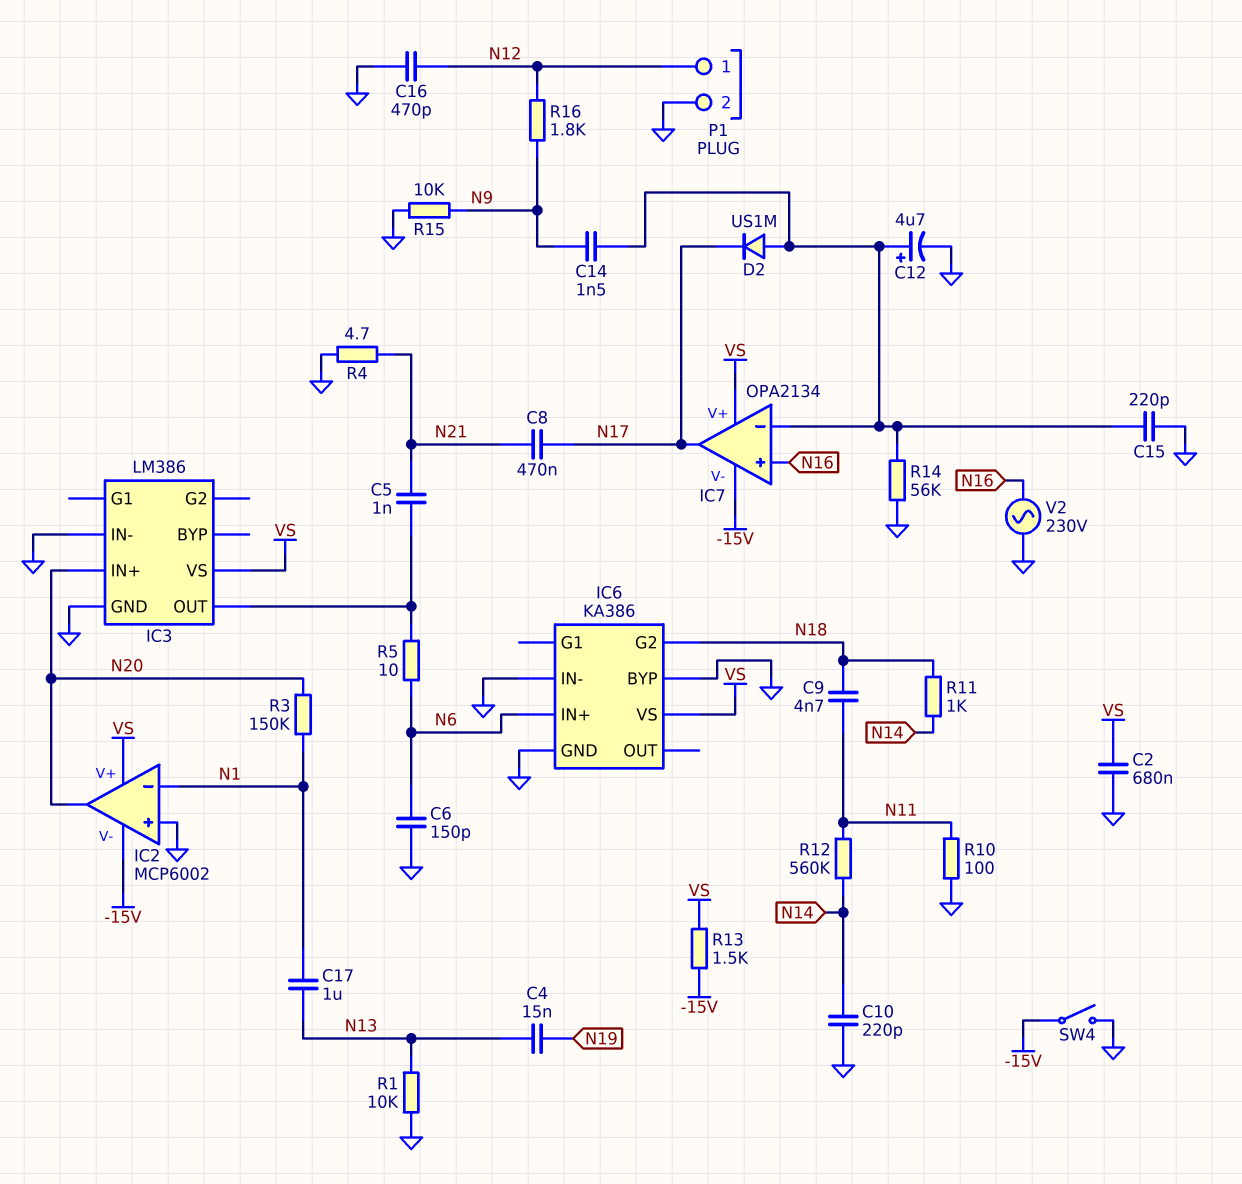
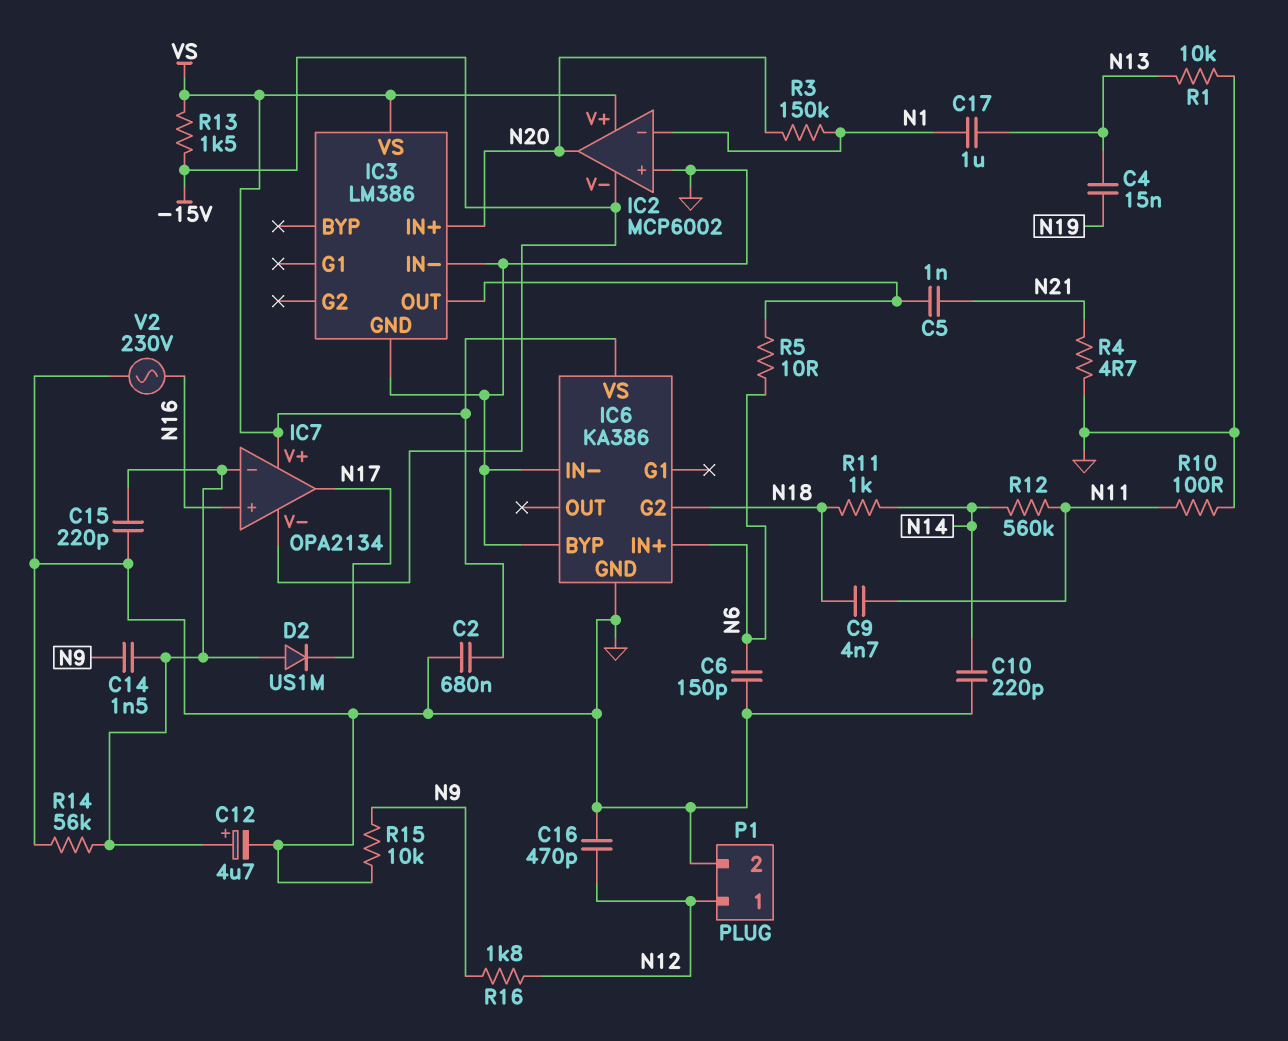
C8: 470nF (N17, N21) -> none
SW4: switch (-15V, GND) -> none

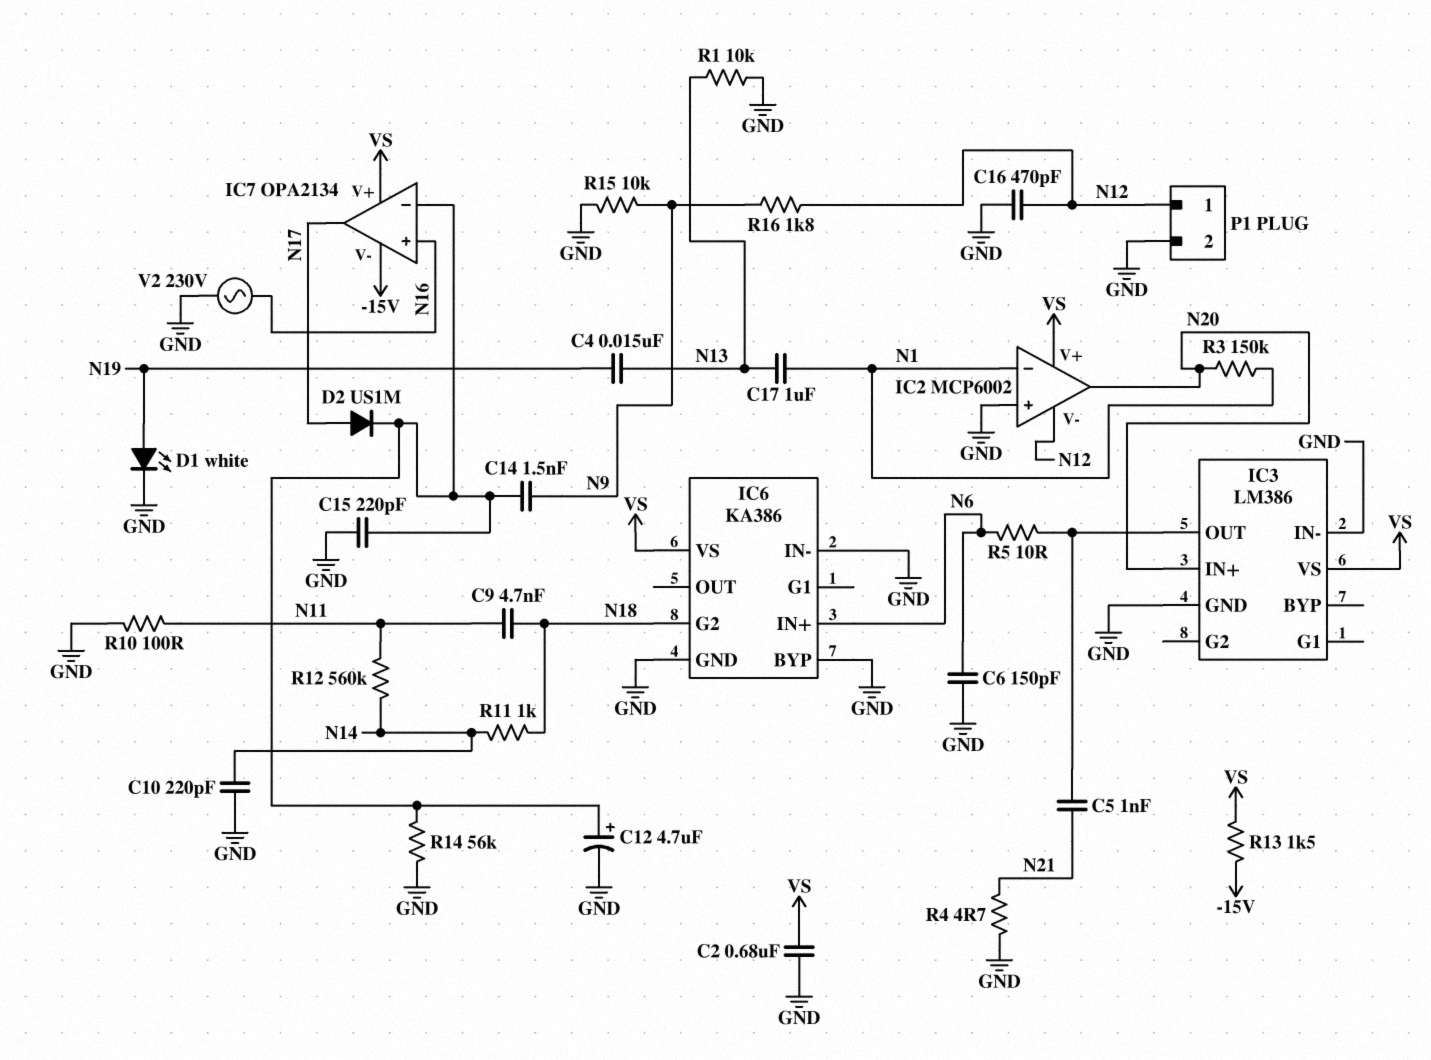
D1: none -> LED white (A N19, K GND)
D2: diode US1M (A IC7/in-, K N17) -> diode US1M (A N17, K IC7/in-)
IC2 pin V-: -15V -> N12

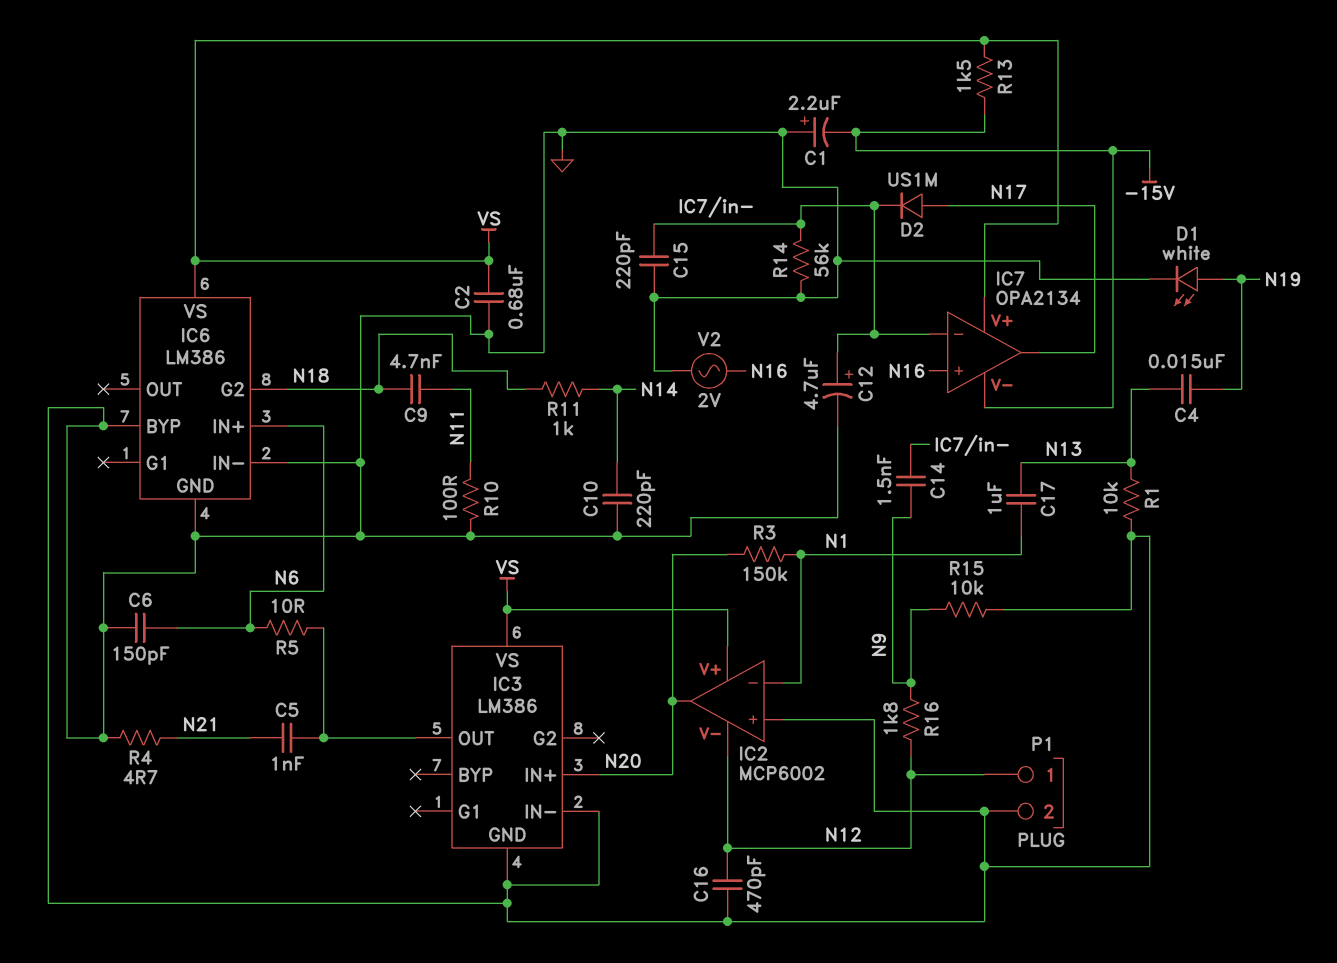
C1: none -> 2.2uF (plus GND, minus -15V)
IC6: KA386 -> LM386
R12: 560k (N11, N14) -> none
V2: AC 230V (GND, N16) -> AC 2V (GND, N16)

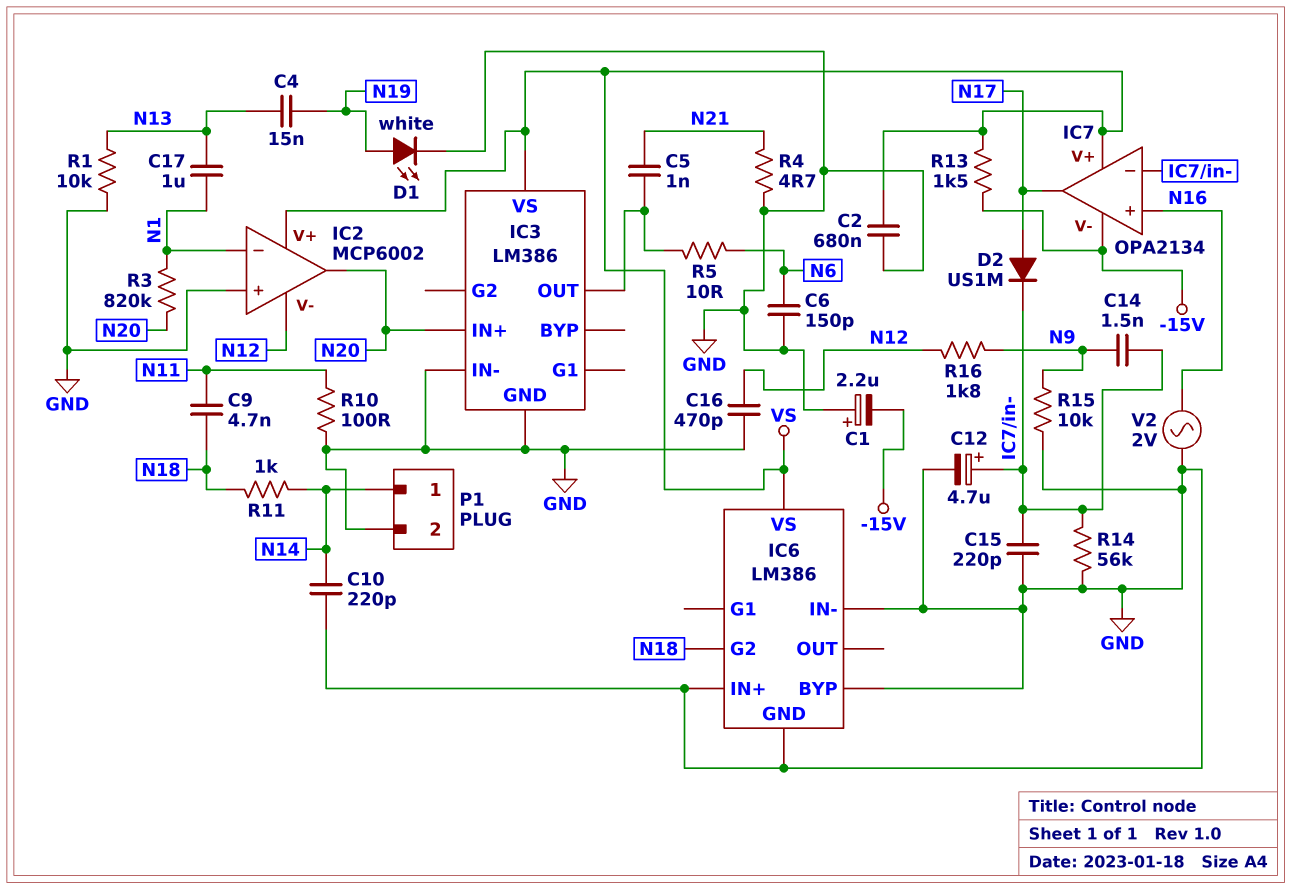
IC6 pin IN+: N6 -> GND
P1 pin 1: N12 -> N14
R3: 150k (N1, N20) -> 820k (N1, N20)

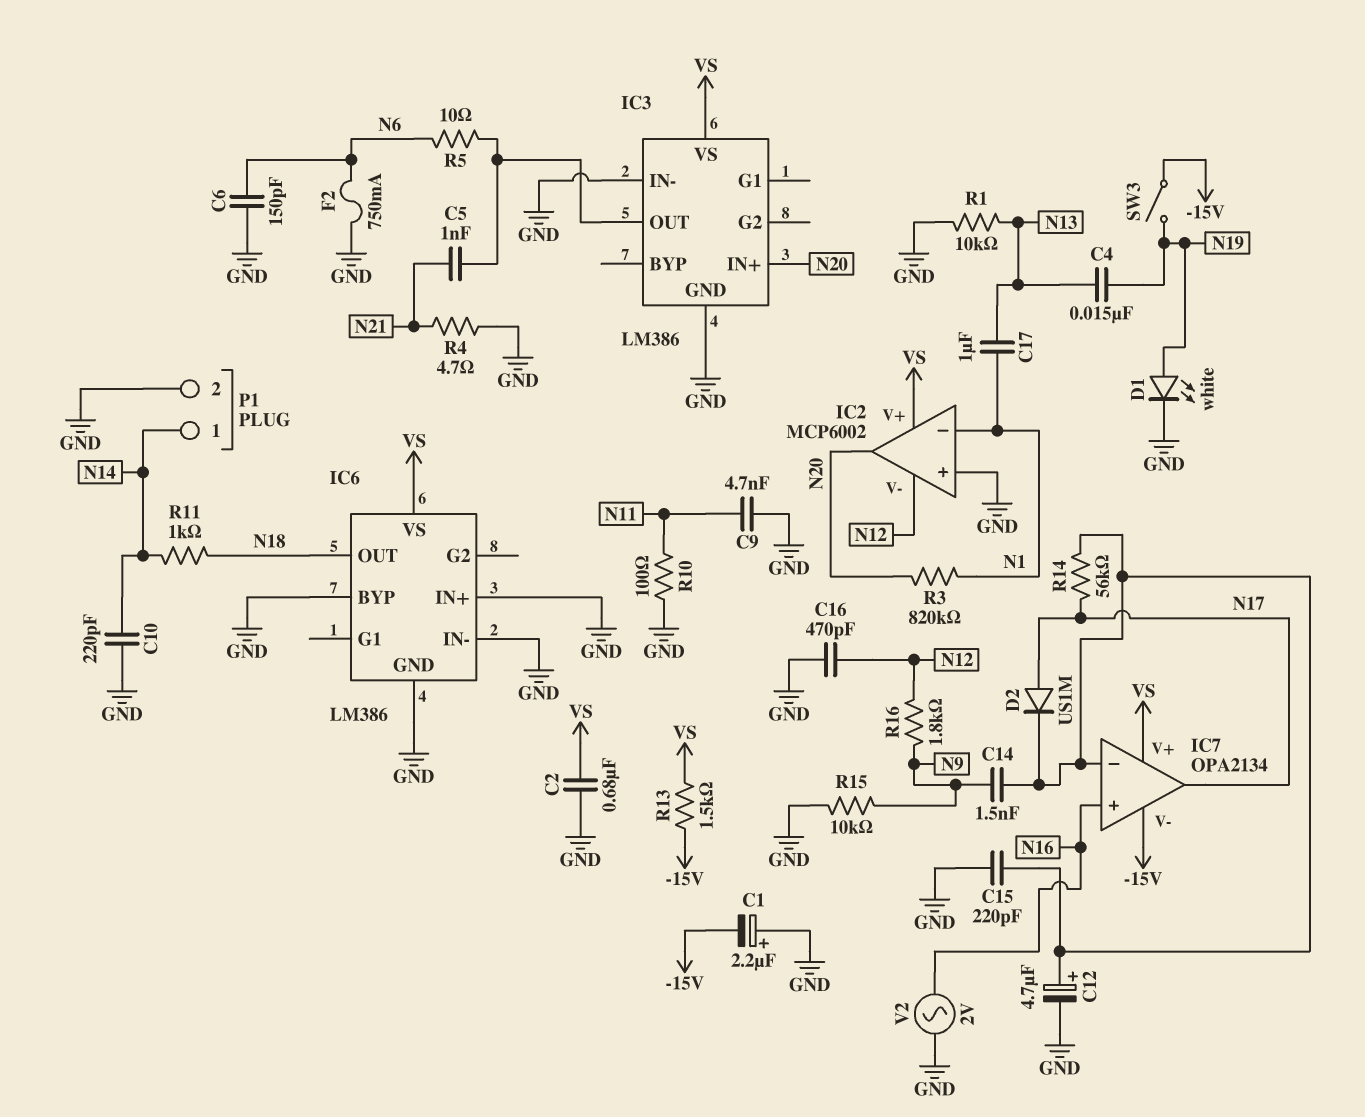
C9: 4.7nF (N11, N18) -> 4.7nF (GND, N11)
F2: none -> 750mA (GND, N6)
IC6 pin G2: N18 -> none
IC6 pin OUT: none -> N18
R14: 56k (GND, IC7/in-) -> 56k (IC7/in-, N17)
SW3: none -> switch (-15V, N19)

